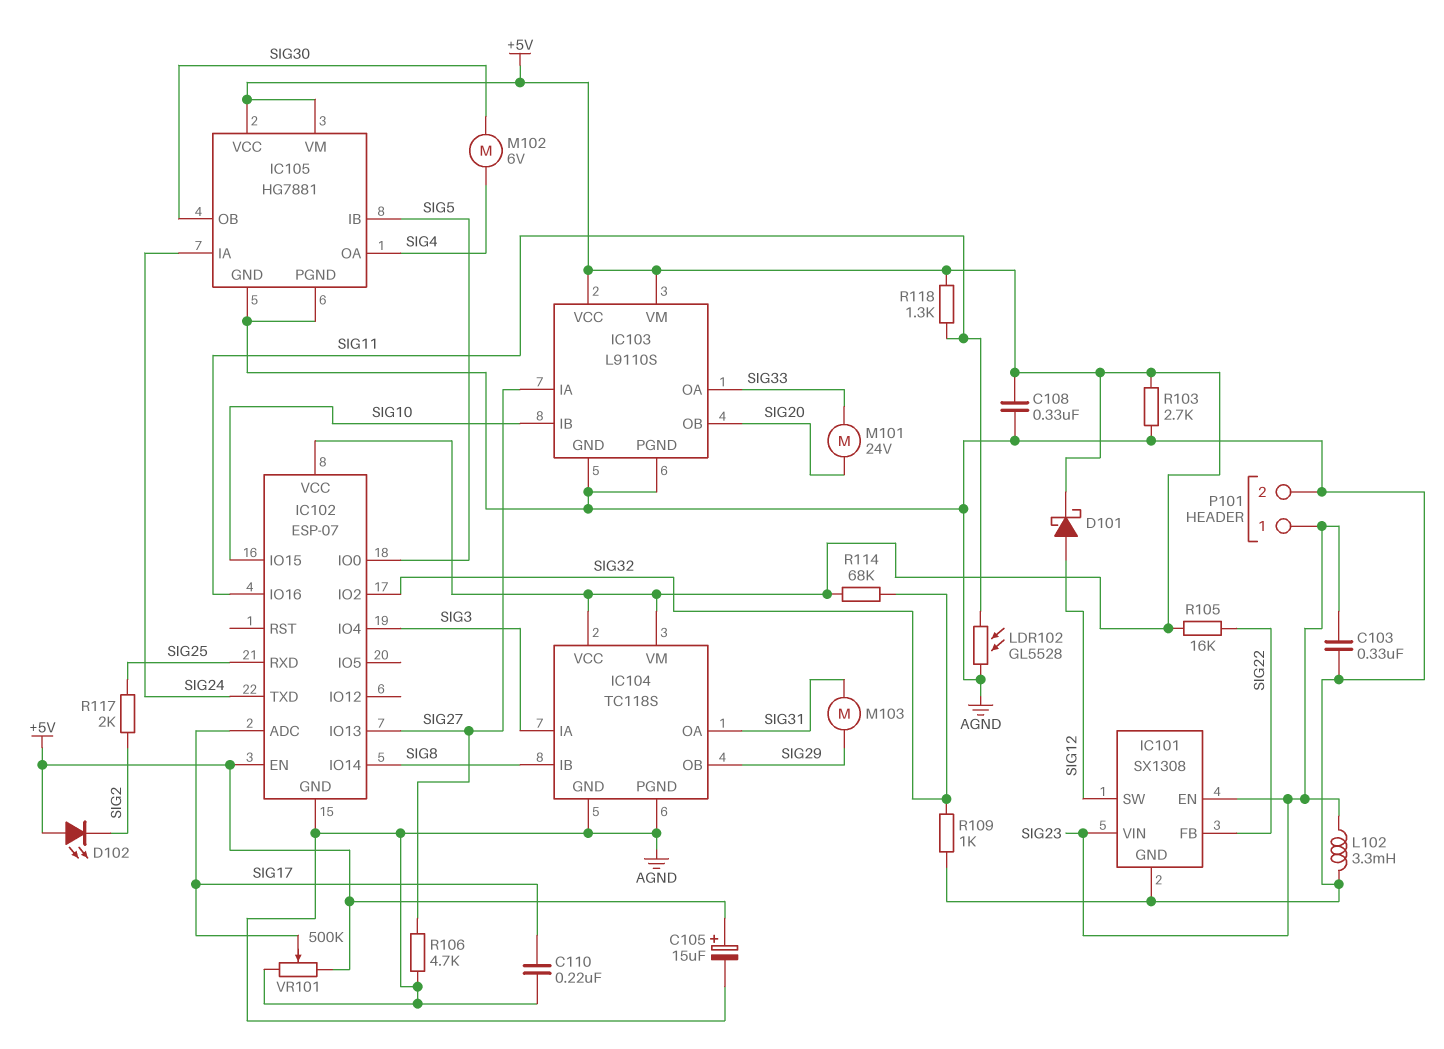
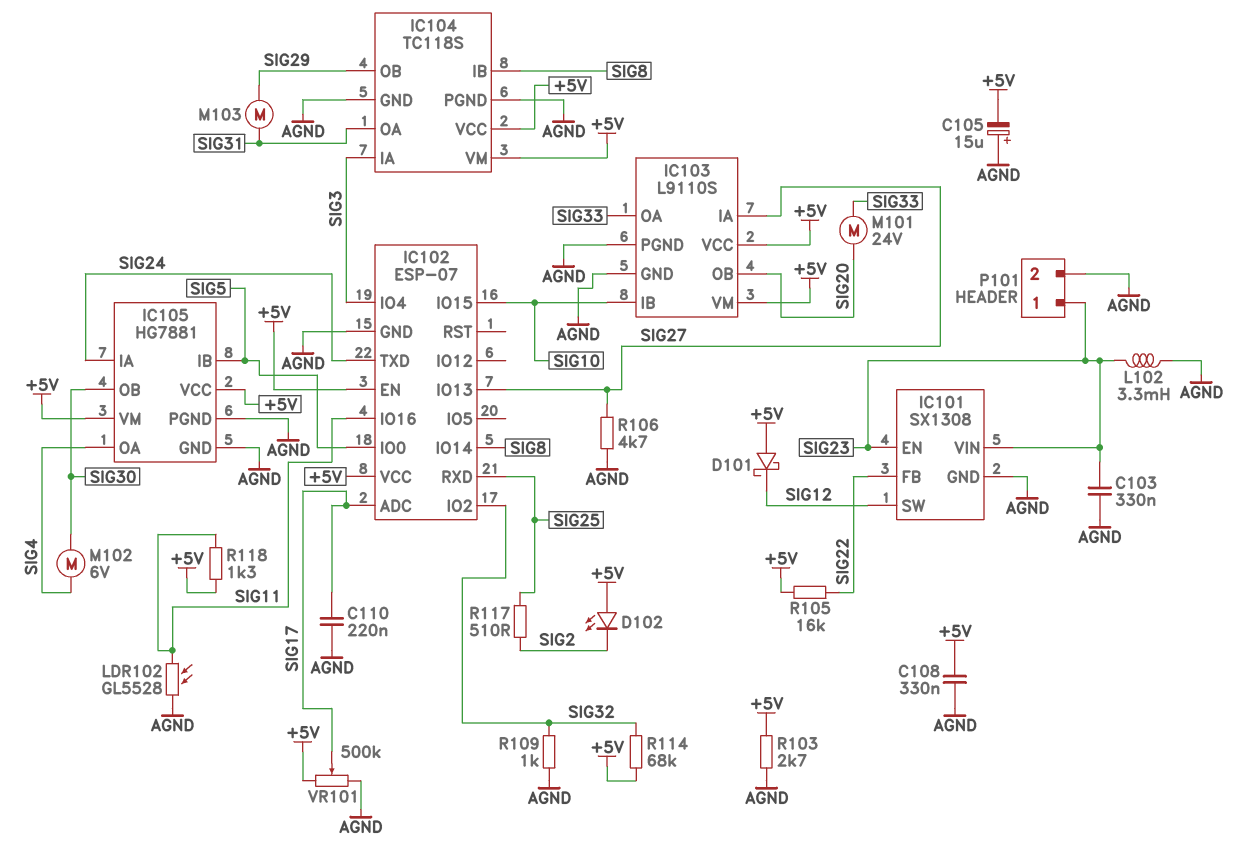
C105: 15uF (plus +5V, minus AGND) -> 15uF (plus AGND, minus +5V)
D101: schottky (A SIG12, K +5V) -> schottky (A +5V, K SIG12)
R117: 2k (SIG2, SIG25) -> 510 (SIG2, SIG25)

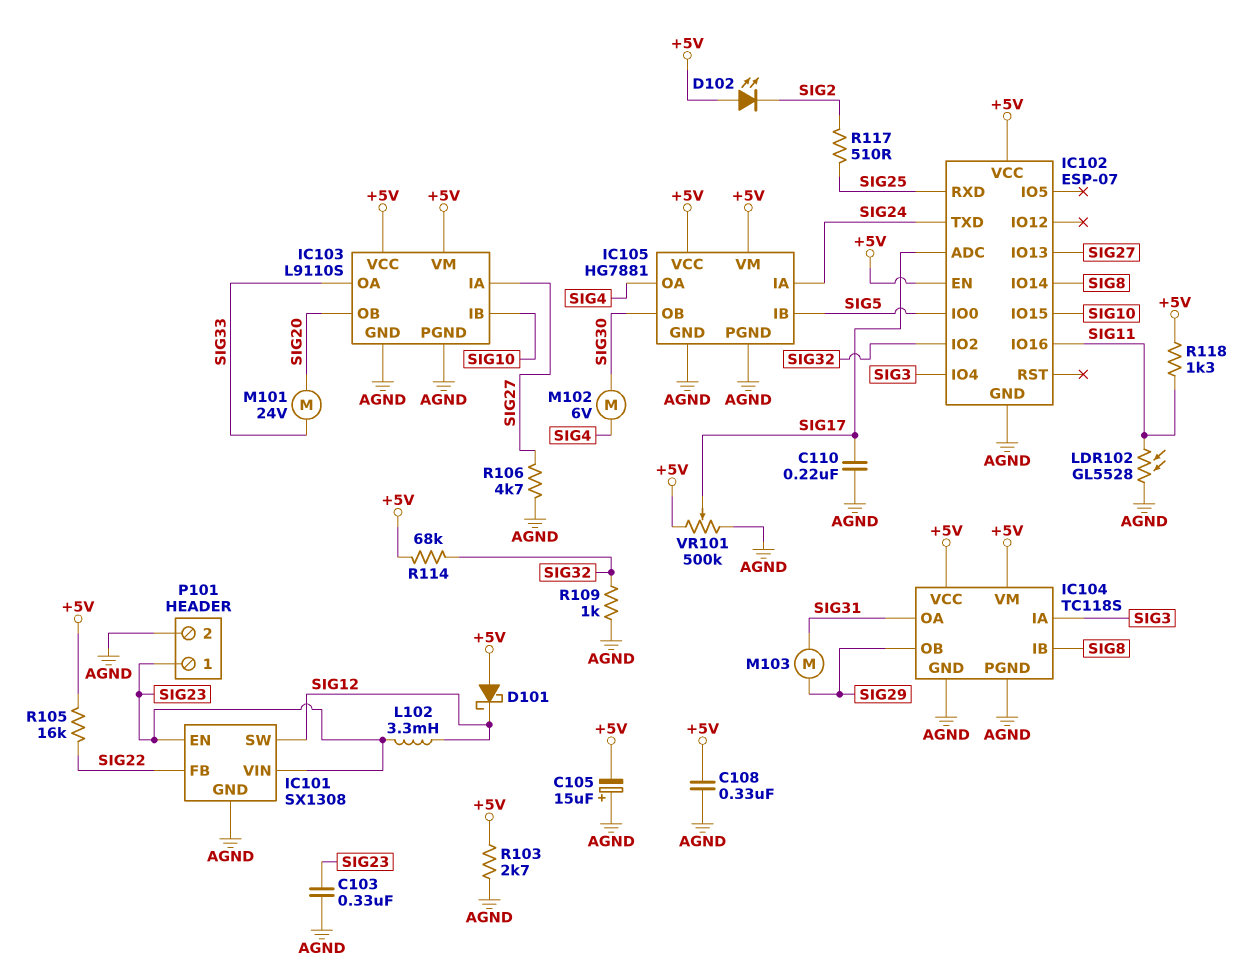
L102: 3.3mH (AGND, SIG23) -> 3.3mH (SIG12, SIG23)

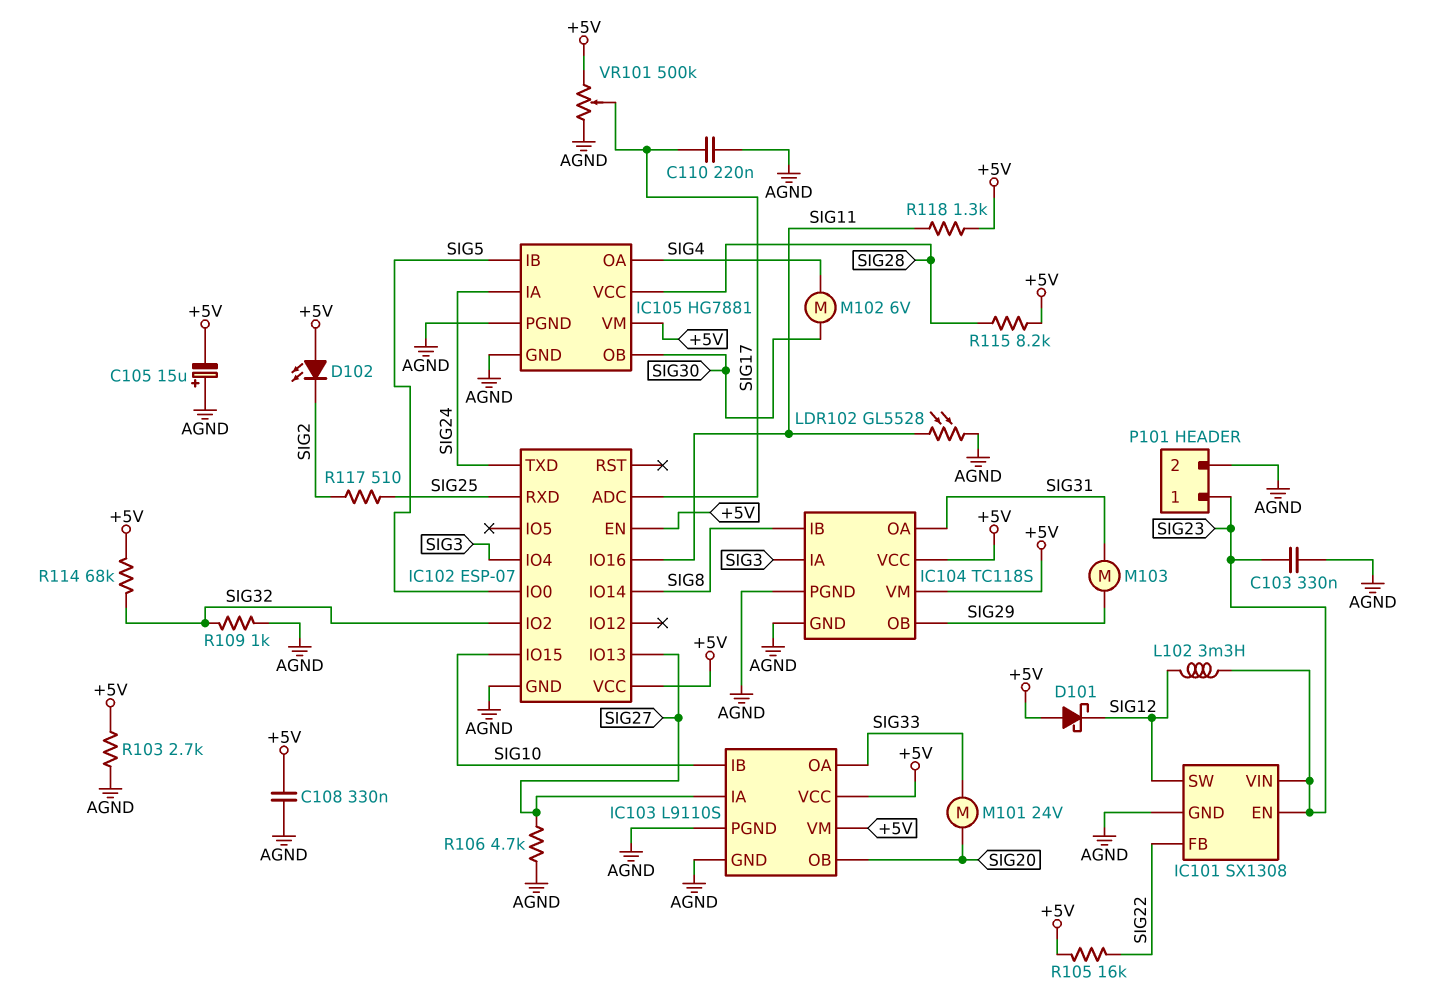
IC105 pin VCC: +5V -> SIG28
R115: none -> 8.2k (+5V, SIG28)

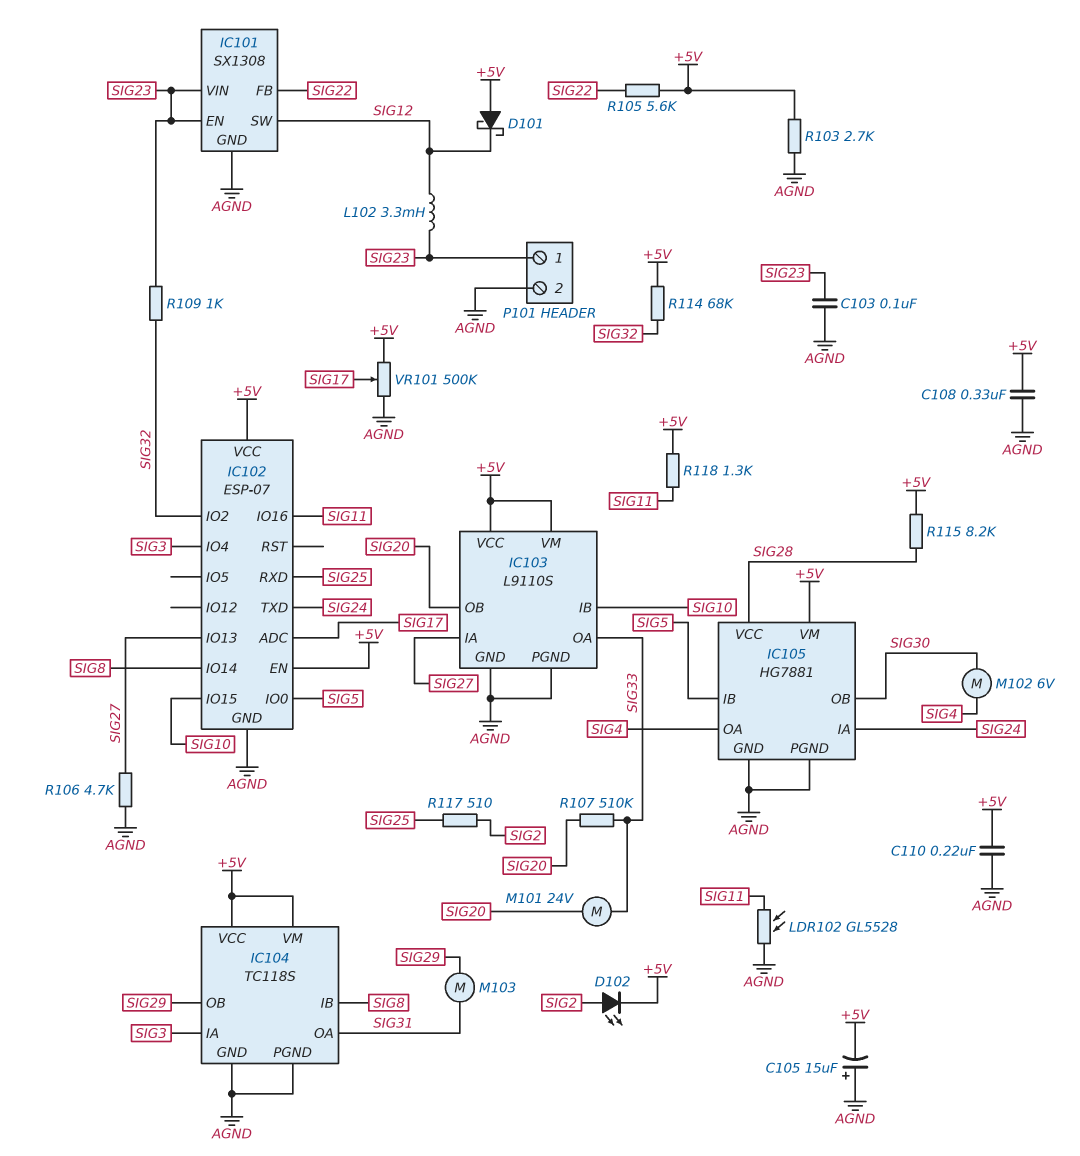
C103: 330nF (AGND, SIG23) -> 100nF (AGND, SIG23)
C110: 220nF (AGND, SIG17) -> 220nF (+5V, AGND)
D102: LED (A +5V, K SIG2) -> LED (A SIG2, K +5V)
R105: 16k (+5V, SIG22) -> 5.6k (+5V, SIG22)
R107: none -> 510k (SIG20, SIG33)
R109: 1k (AGND, SIG32) -> 1k (SIG23, SIG32)

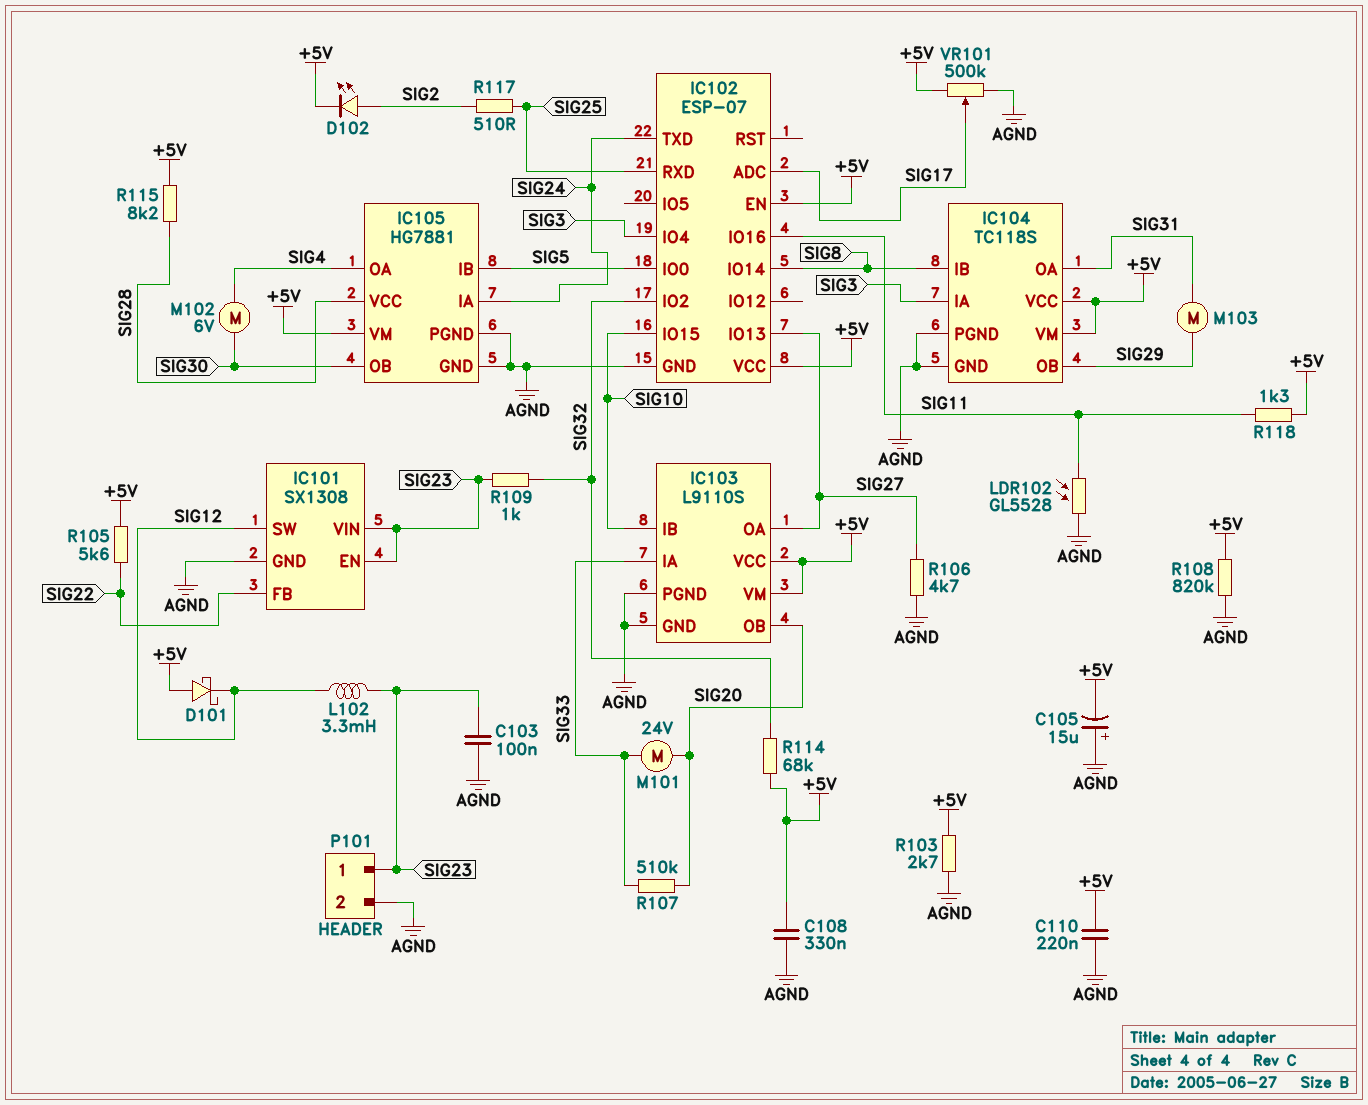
IC103 pin IA: SIG27 -> SIG33
IC103 pin OA: SIG33 -> SIG27
R108: none -> 820k (+5V, AGND)

